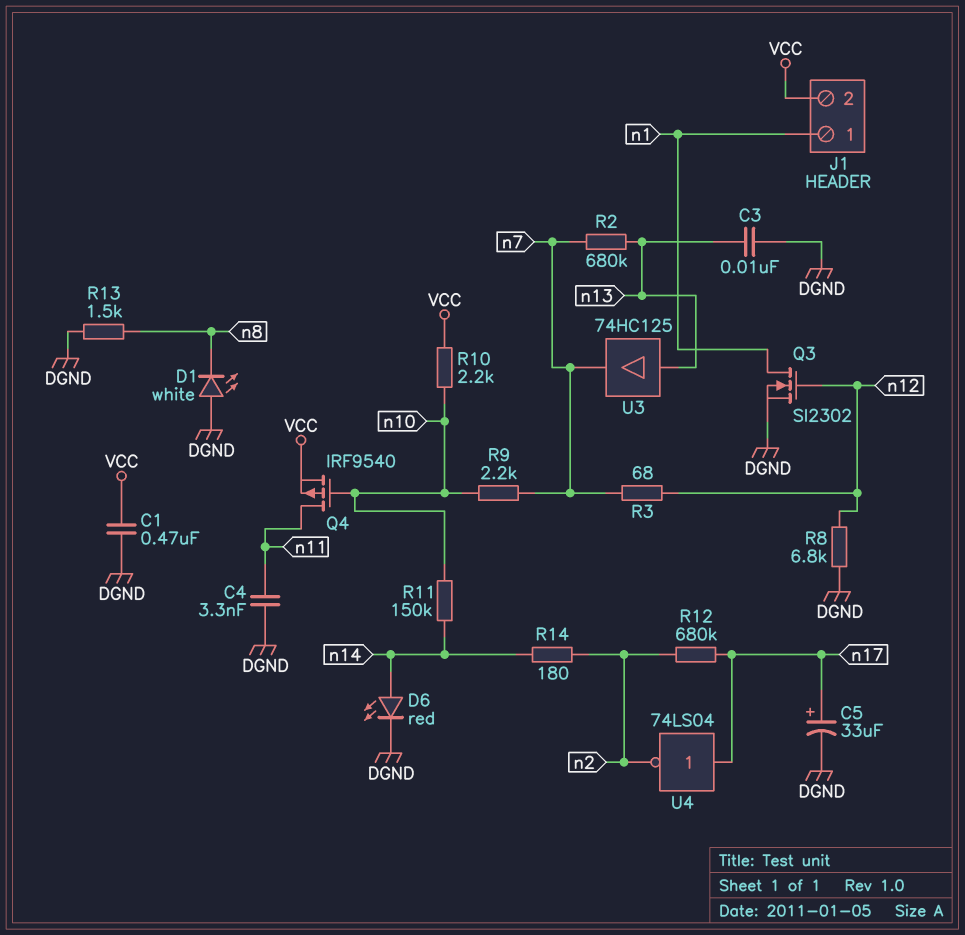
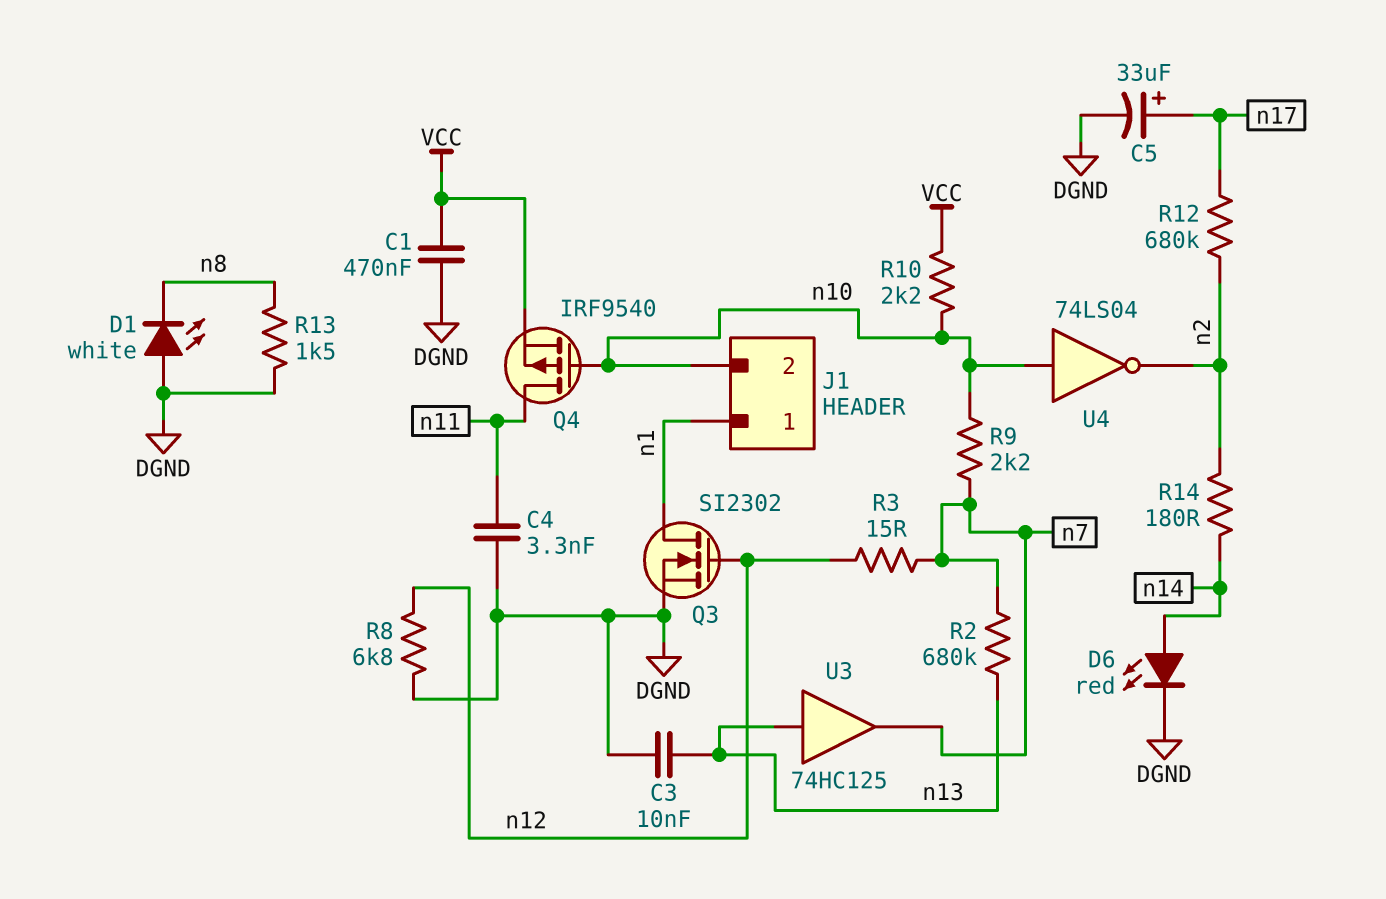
J1 pin 2: VCC -> n10
R3: 68 (n7, n12) -> 15 (n7, n12)
R11: 150k (n10, n14) -> none
U4: NOT 74LS04 (in n17, out n2) -> NOT 74LS04 (in n10, out n2)

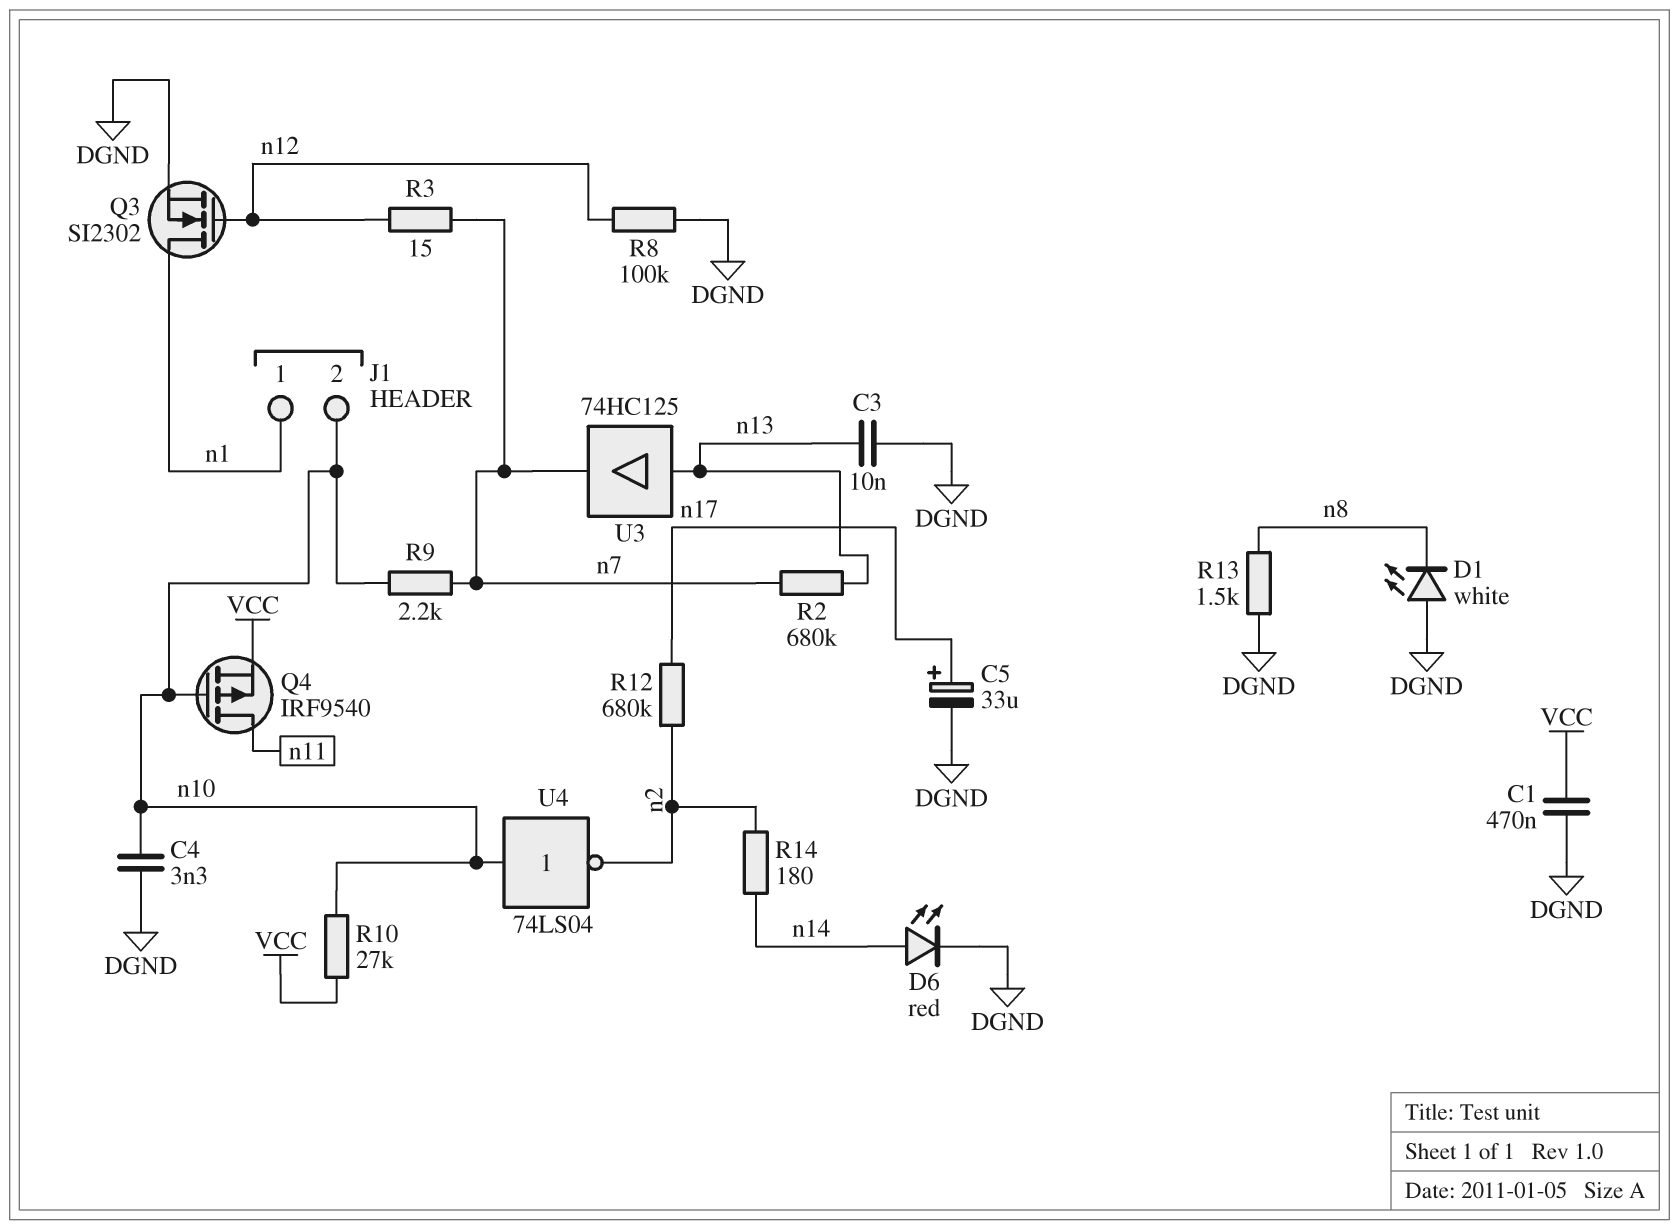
C4: 3.3nF (DGND, n11) -> 3.3nF (DGND, n10)
R8: 6.8k (DGND, n12) -> 100k (DGND, n12)
R10: 2.2k (VCC, n10) -> 27k (VCC, n10)

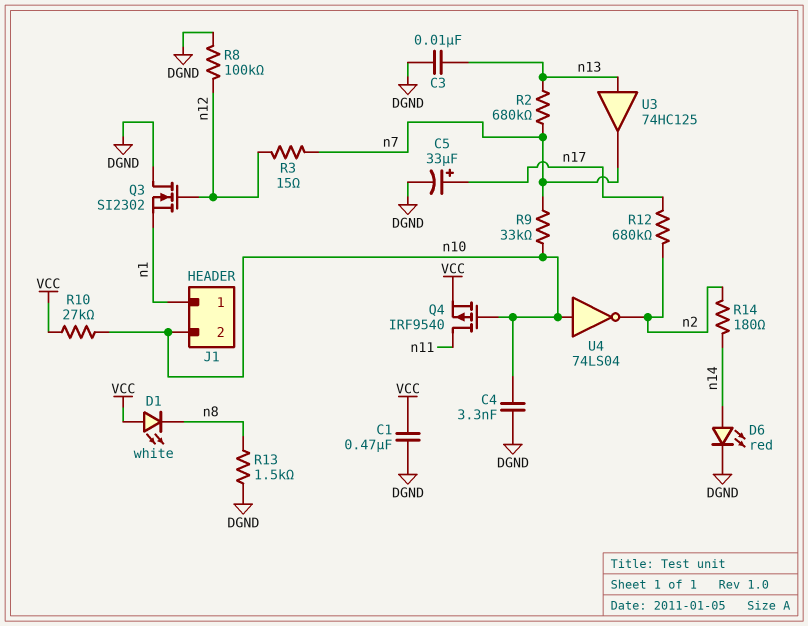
D1: LED white (A DGND, K n8) -> LED white (A VCC, K n8)
Q3: NMOS SI2302 (G n12, D n1, S DGND) -> NMOS SI2302 (G n12, D DGND, S n1)
R9: 2.2k (n7, n10) -> 33k (n7, n10)

